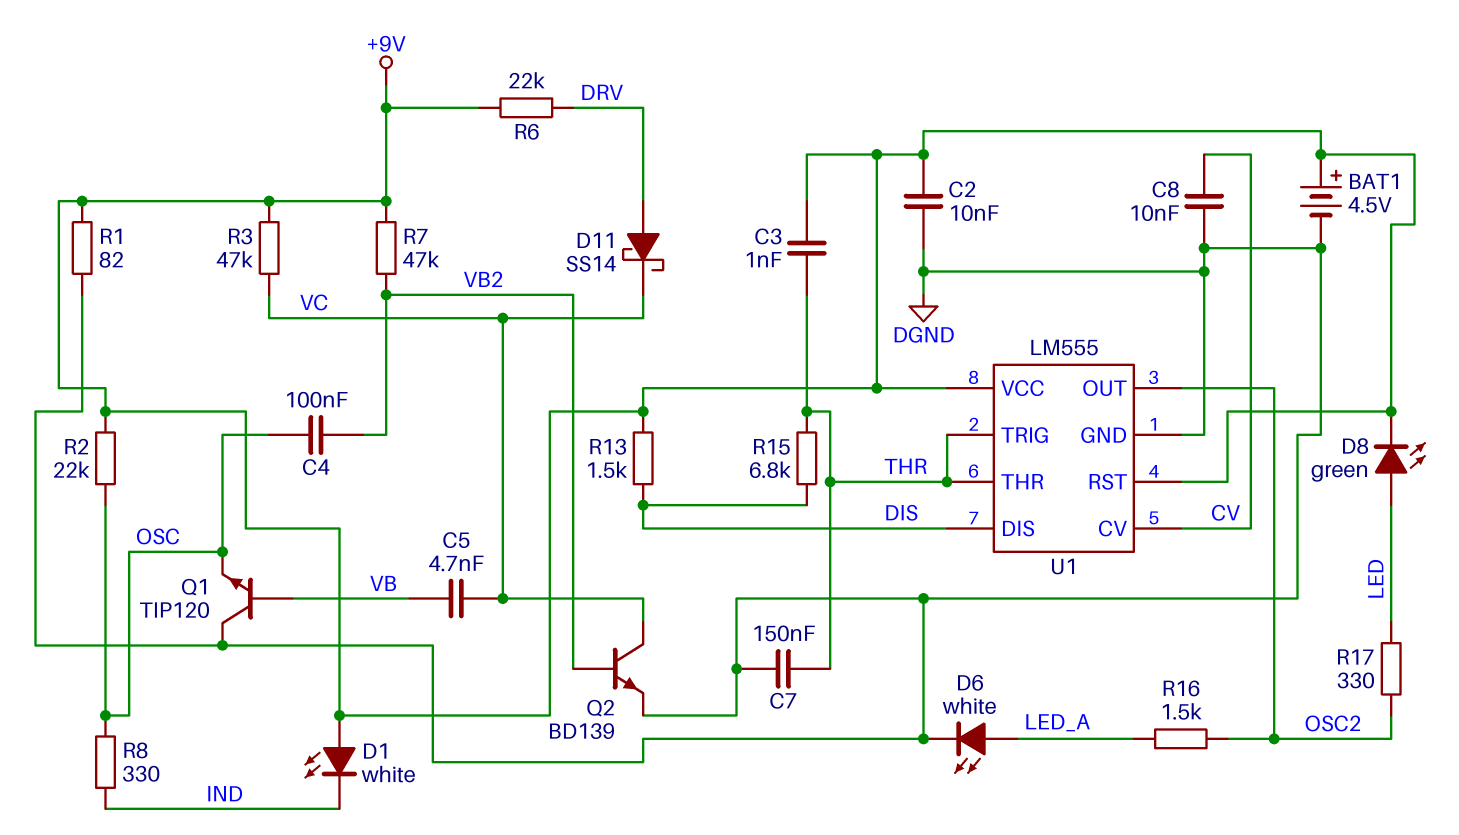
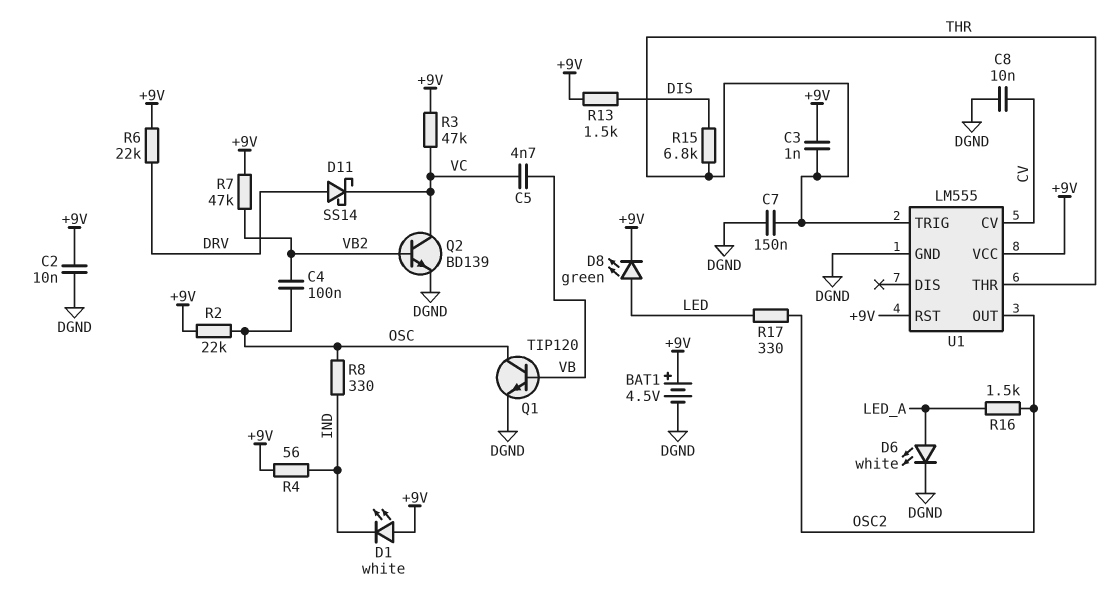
Q1: NPN TIP120 (B VB, C DGND, E OSC) -> NPN TIP120 (B VB, C OSC, E DGND)
R1: 82 (+9V, DGND) -> none
R4: none -> 56 (+9V, IND)
U1 pin DIS: DIS -> none

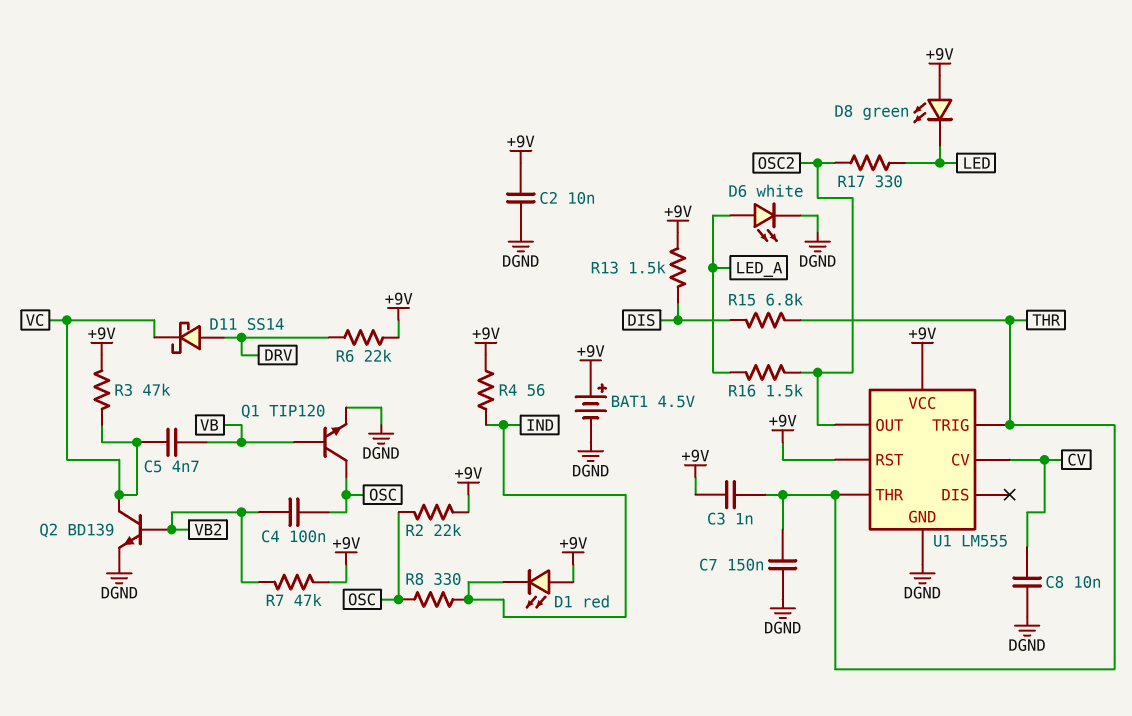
D1: LED white (A +9V, K IND) -> LED red (A +9V, K IND)
D8: LED green (A LED, K +9V) -> LED green (A +9V, K LED)

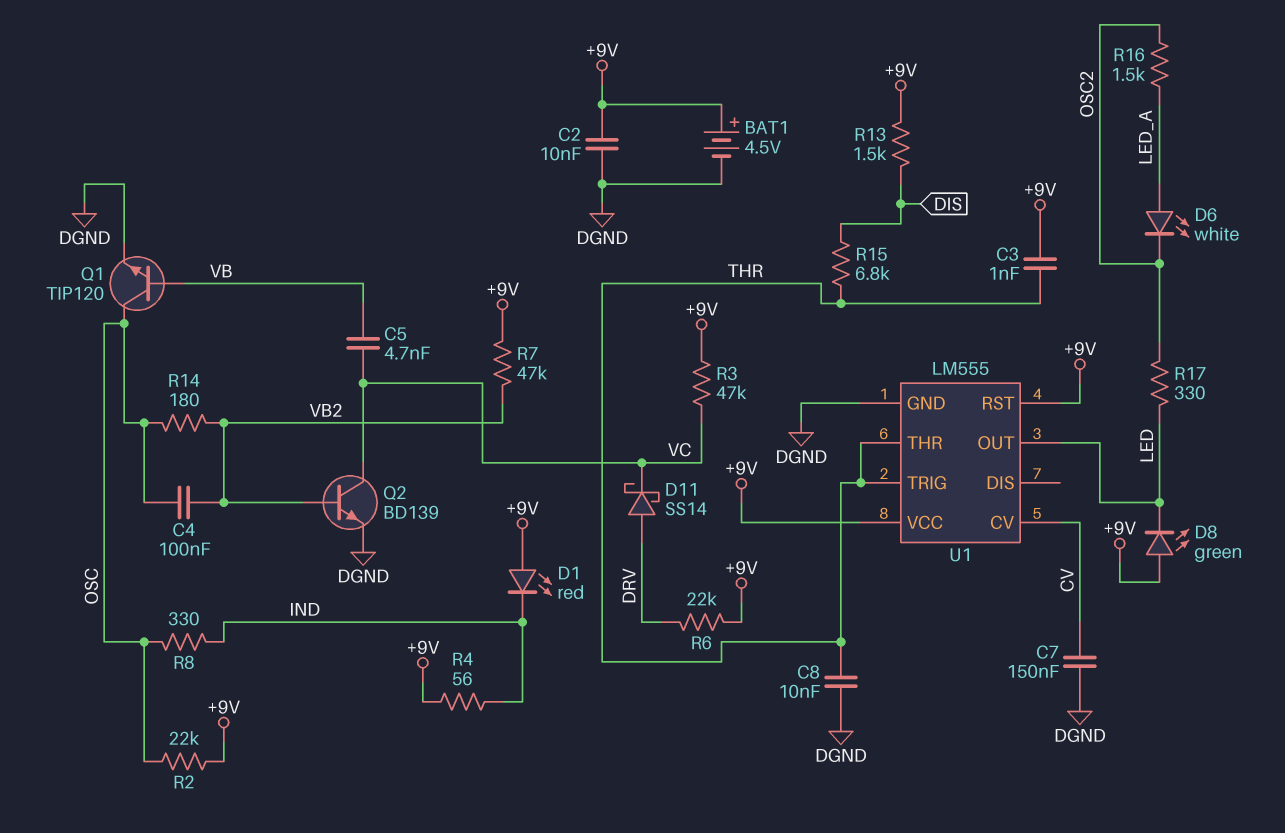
C7: 150nF (DGND, THR) -> 150nF (CV, DGND)
C8: 10nF (CV, DGND) -> 10nF (DGND, THR)
D6: LED white (A LED_A, K DGND) -> LED white (A LED_A, K OSC2)
R14: none -> 180 (OSC, VB2)
U1 pin OUT: OSC2 -> LED

